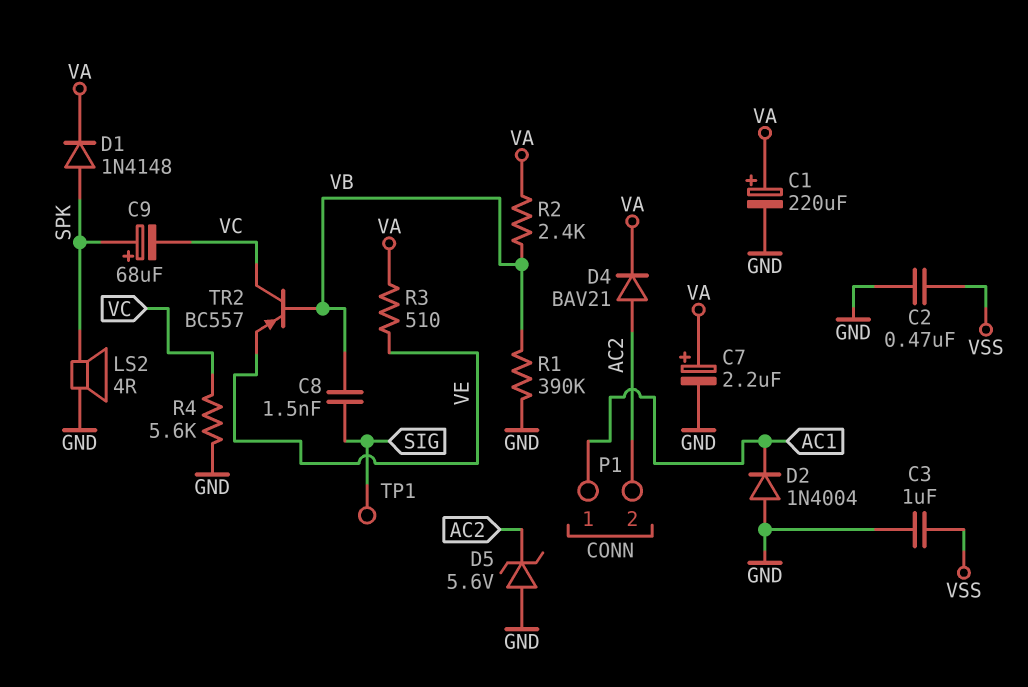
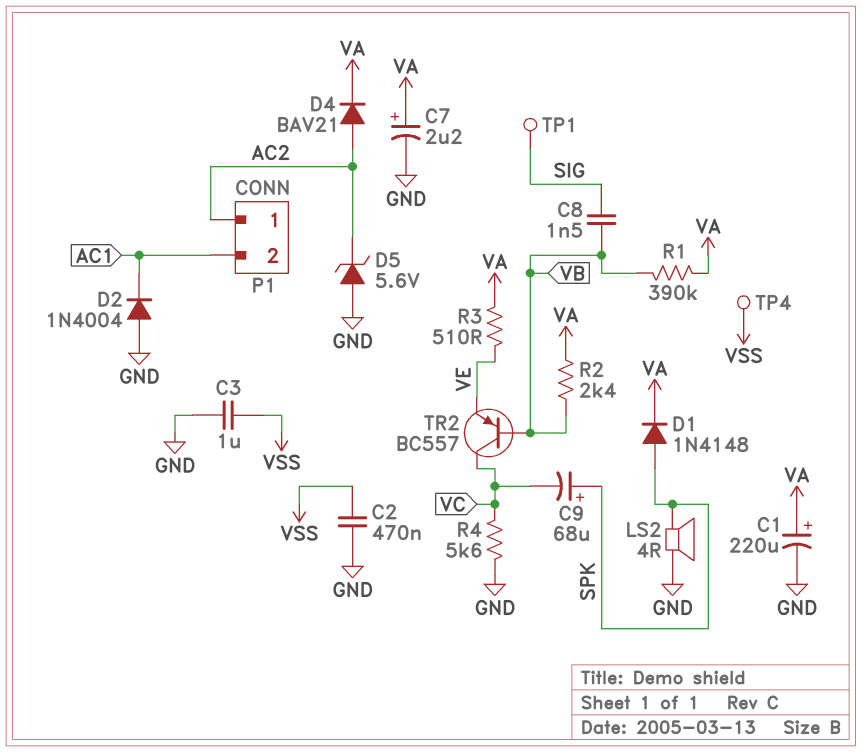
P1 pin 1: AC1 -> AC2
P1 pin 2: AC2 -> AC1
R1: 390k (GND, VB) -> 390k (VA, VB)
TP4: none -> test point (VSS)

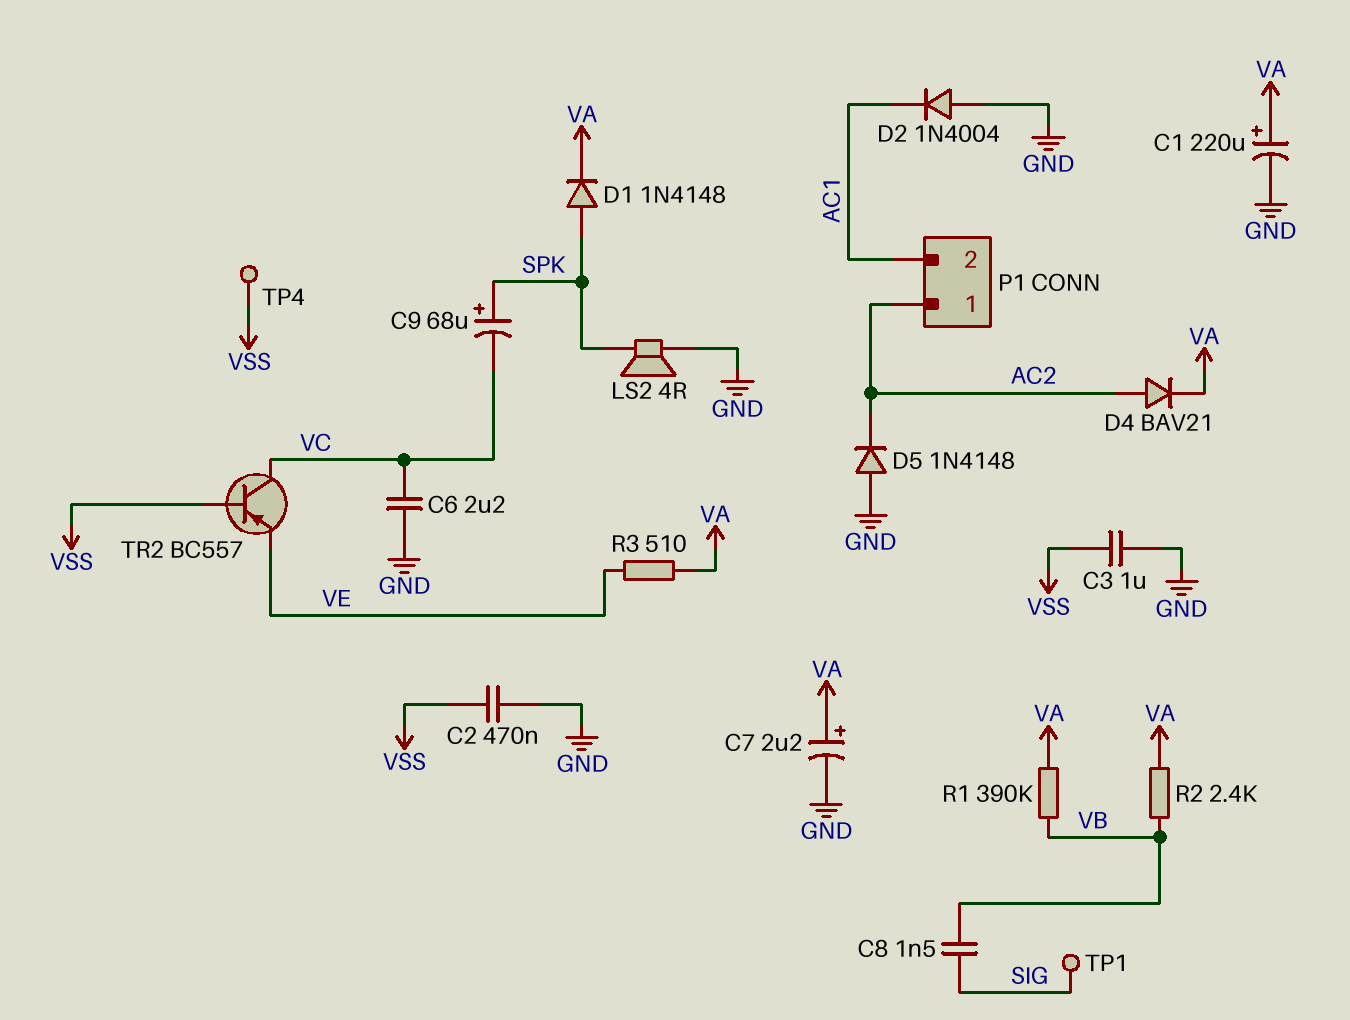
C6: none -> 2.2uF (GND, VC)
D5: zener 5.6V (A GND, K AC2) -> diode 1N4148 (A GND, K AC2)
R4: 5.6k (GND, VC) -> none
TR2: PNP BC557 (B VB, C VC, E VE) -> PNP BC557 (B VSS, C VC, E VE)

